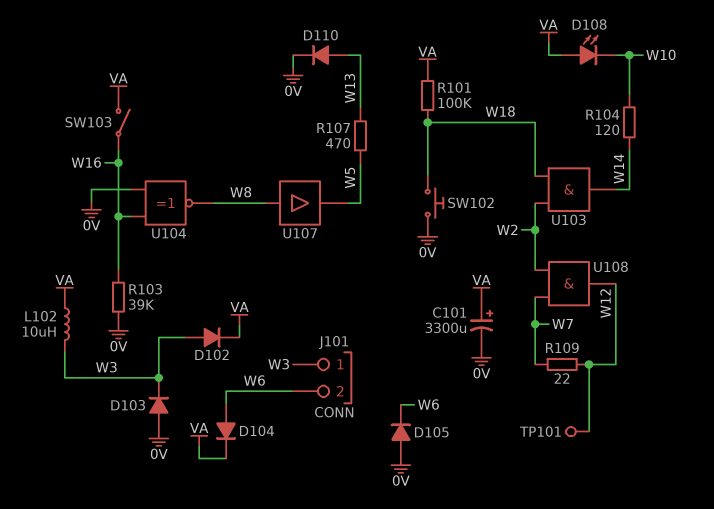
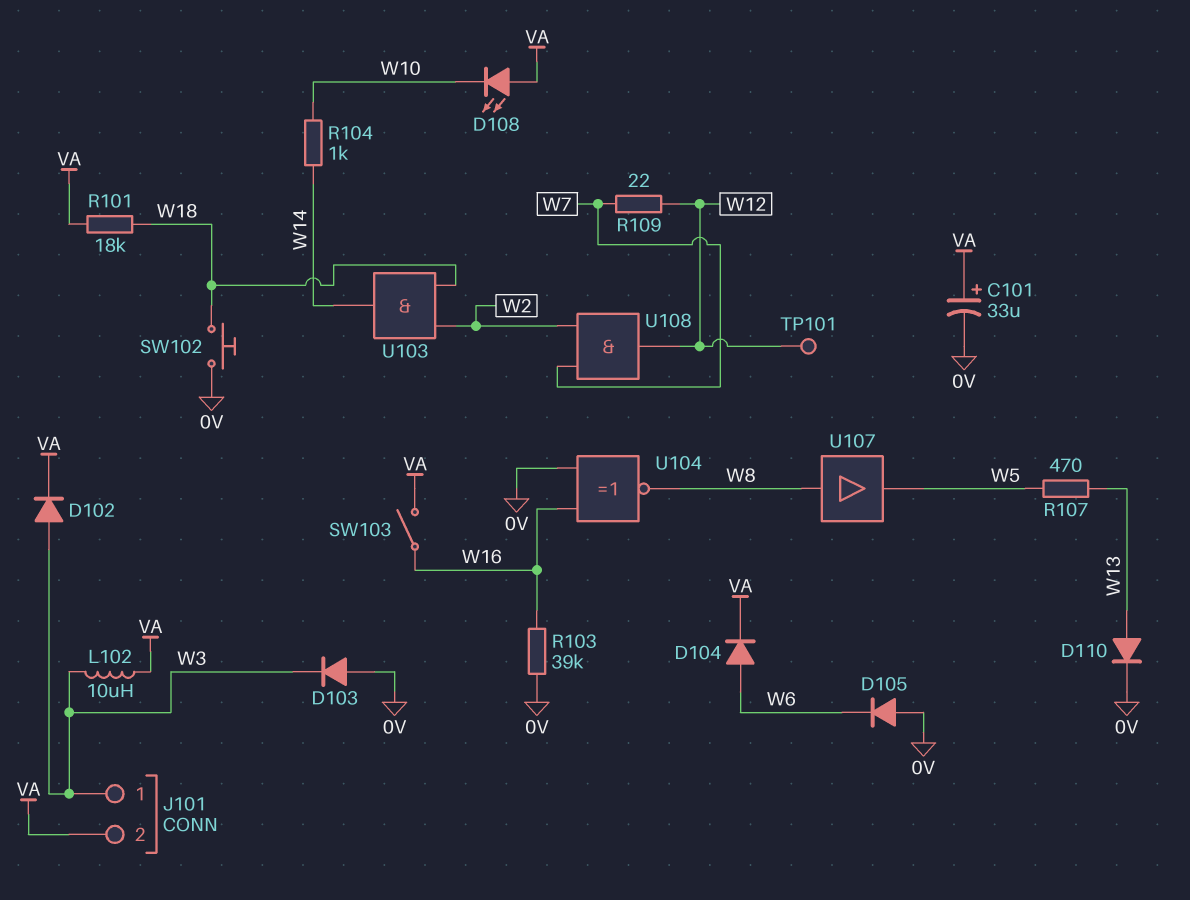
C101: 3300uF (plus VA, minus 0V) -> 33uF (plus VA, minus 0V)
J101 pin 2: W6 -> VA
R101: 100k (VA, W18) -> 18k (VA, W18)
R104: 120 (W10, W14) -> 1k (W10, W14)

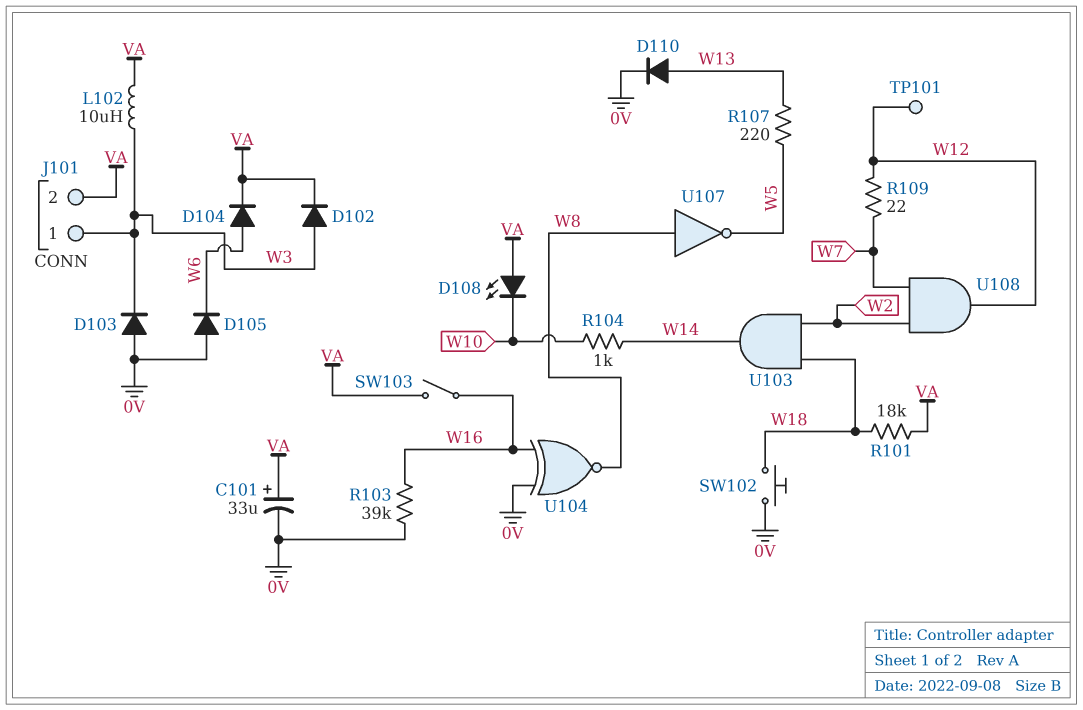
R107: 470 (W5, W13) -> 220 (W5, W13)
U107: buffer (in W8, out W5) -> NOT (in W8, out W5)

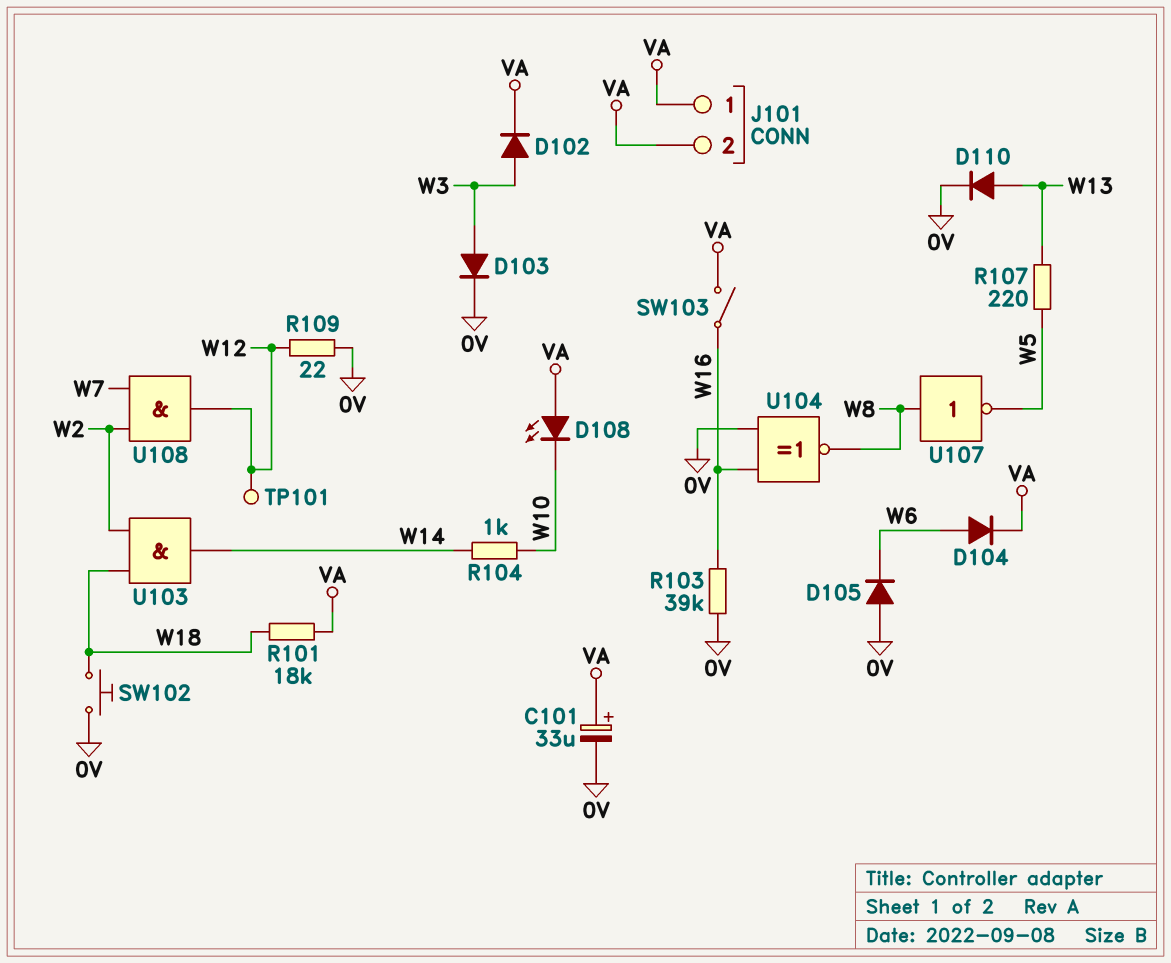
D103: diode (A 0V, K W3) -> diode (A W3, K 0V)
J101 pin 1: W3 -> VA
L102: 10uH (VA, W3) -> none
R109: 22 (W7, W12) -> 22 (0V, W12)

